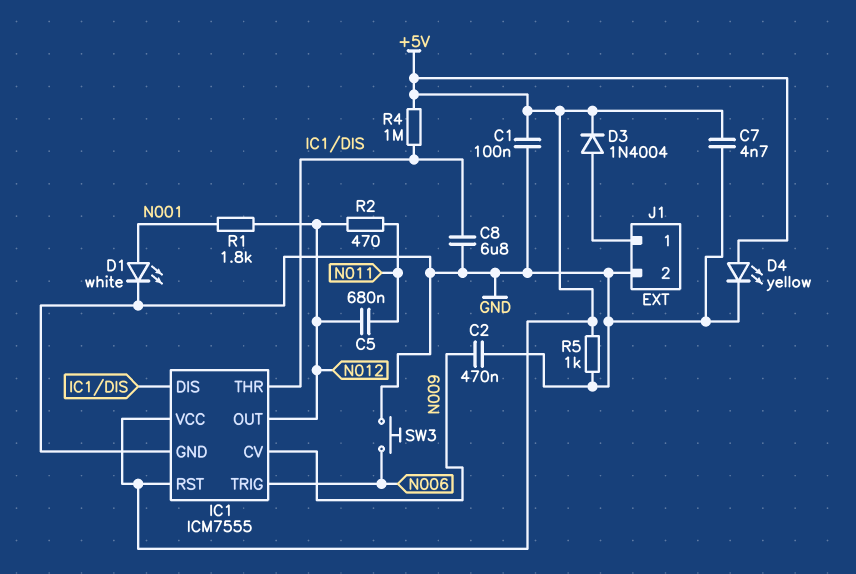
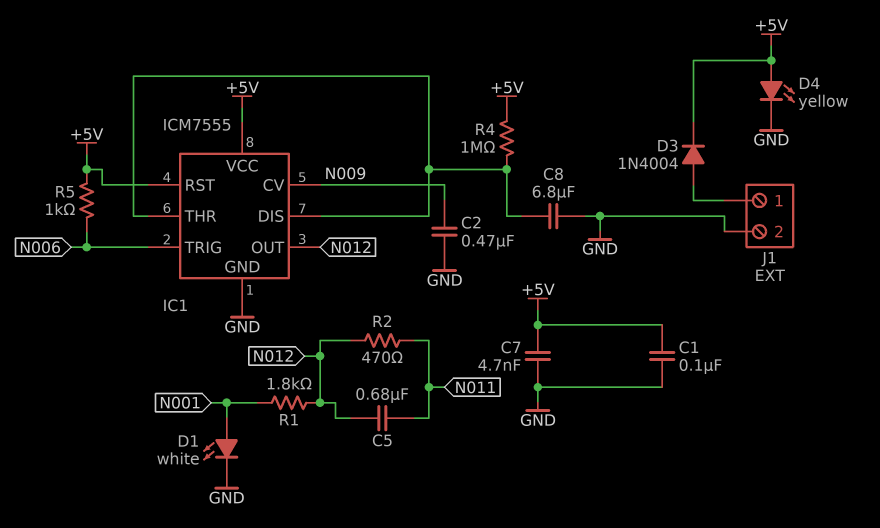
R5: 1k (+5V, GND) -> 1k (+5V, N006)
SW3: button (GND, N006) -> none

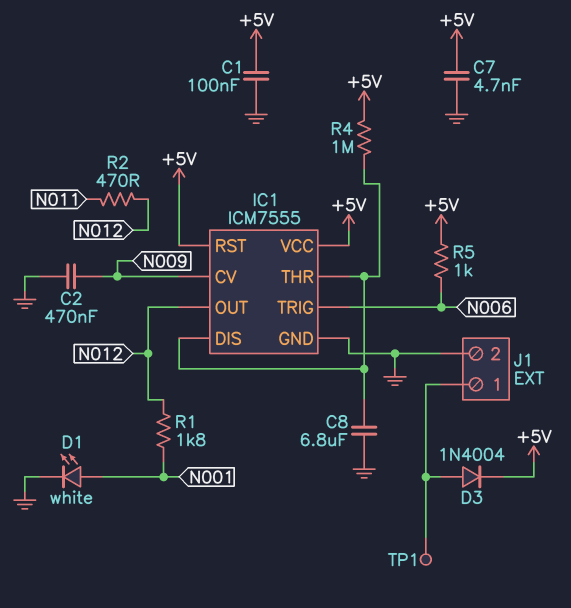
C5: 680nF (N011, N012) -> none
D4: LED yellow (A +5V, K GND) -> none
TP1: none -> test point (J1/1)

